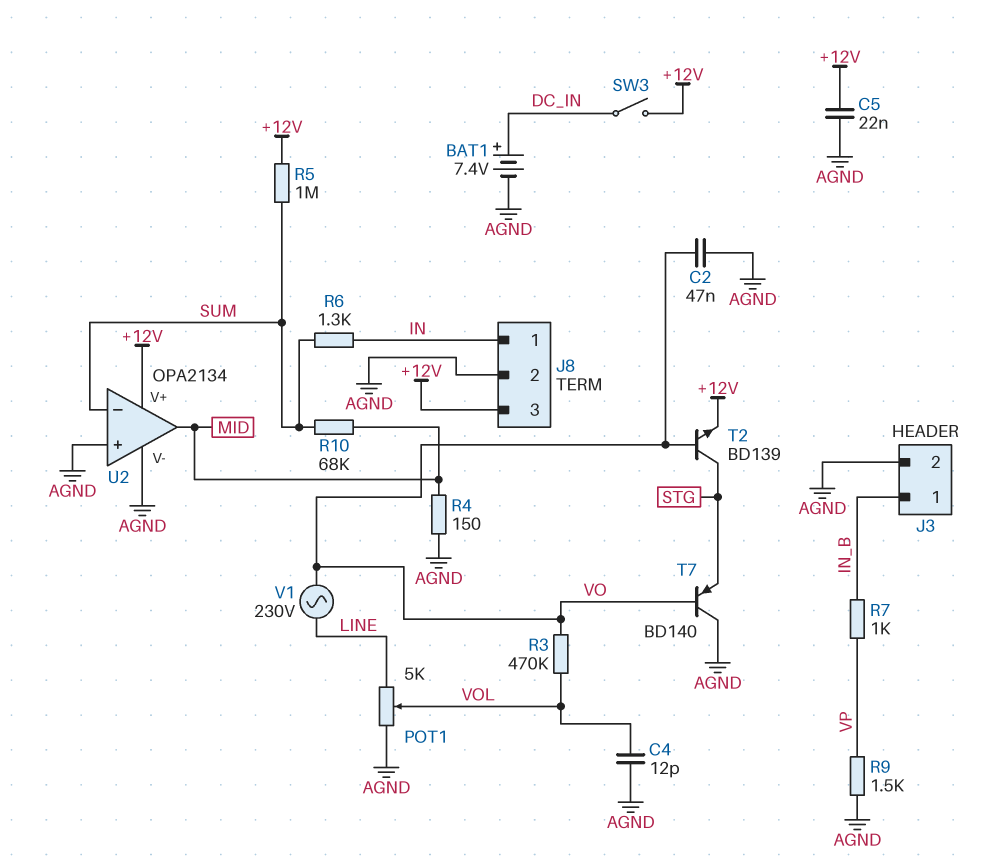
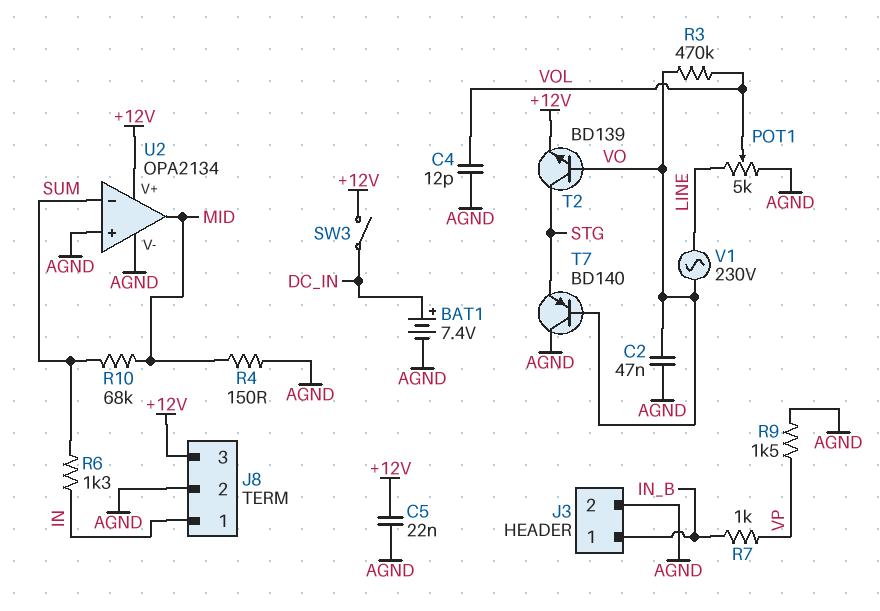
R5: 1M (+12V, SUM) -> none

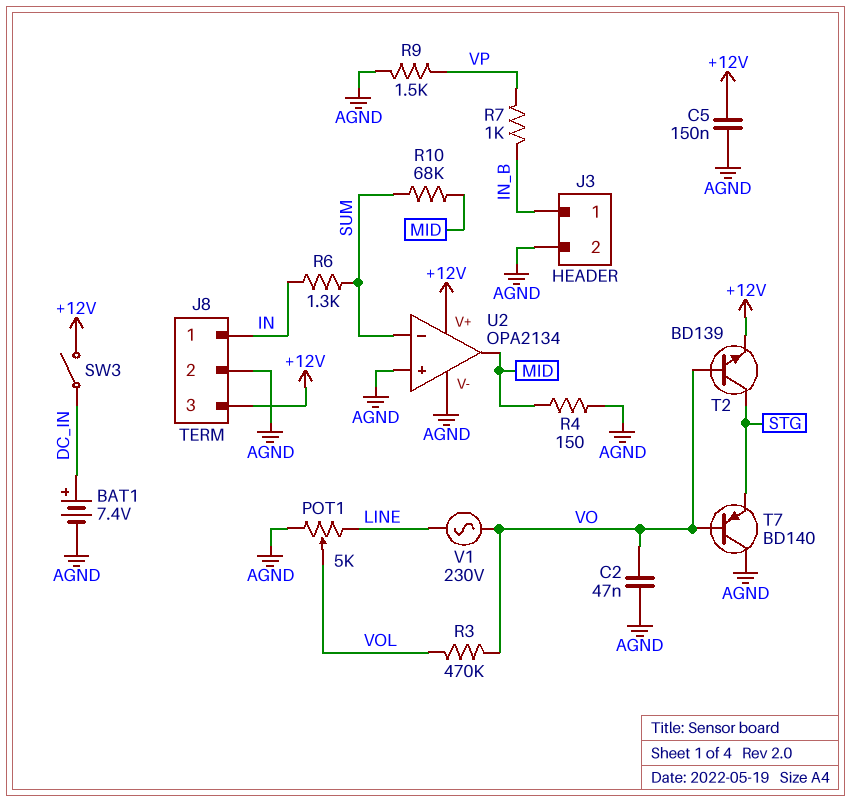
C4: 12pF (AGND, VOL) -> none
C5: 22nF (+12V, AGND) -> 150nF (+12V, AGND)

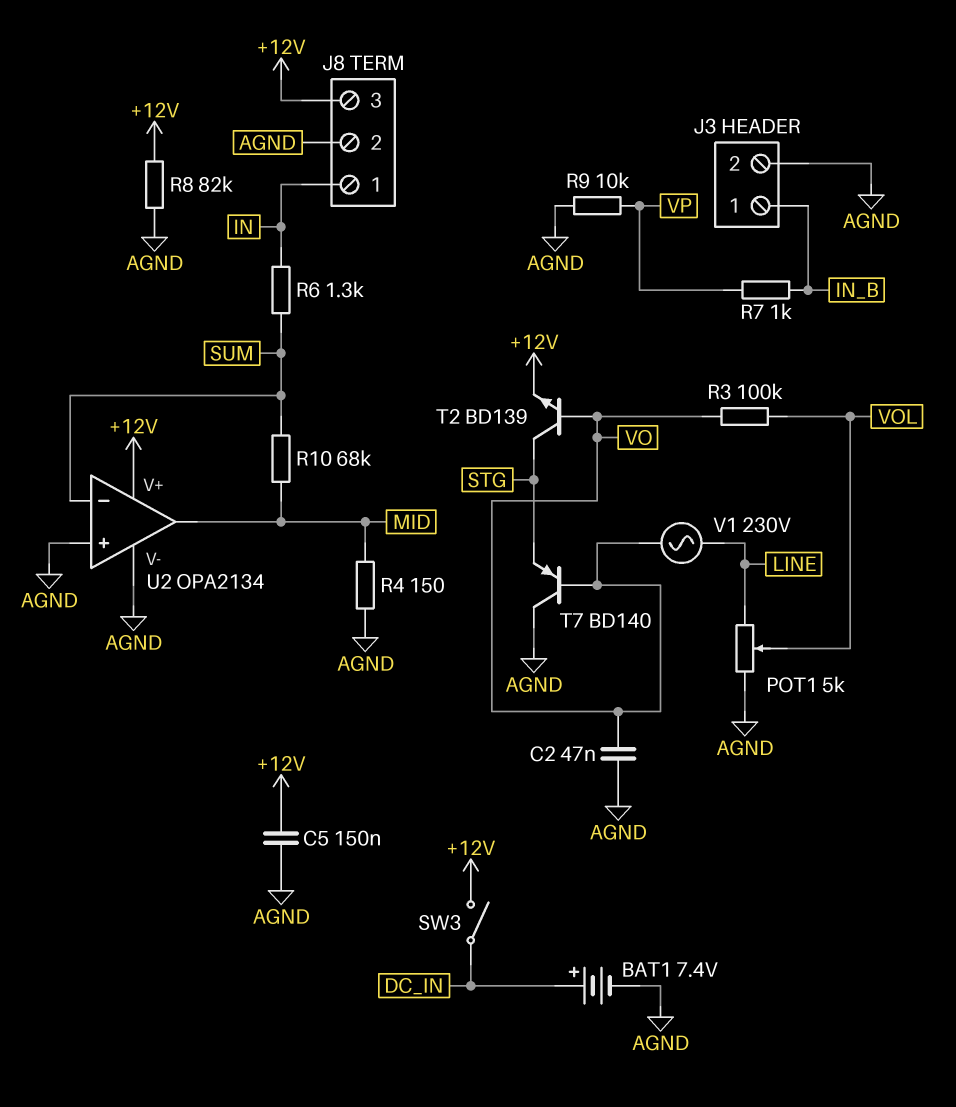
R3: 470k (VO, VOL) -> 100k (VO, VOL)
R8: none -> 82k (+12V, AGND)
R9: 1.5k (AGND, VP) -> 10k (AGND, VP)

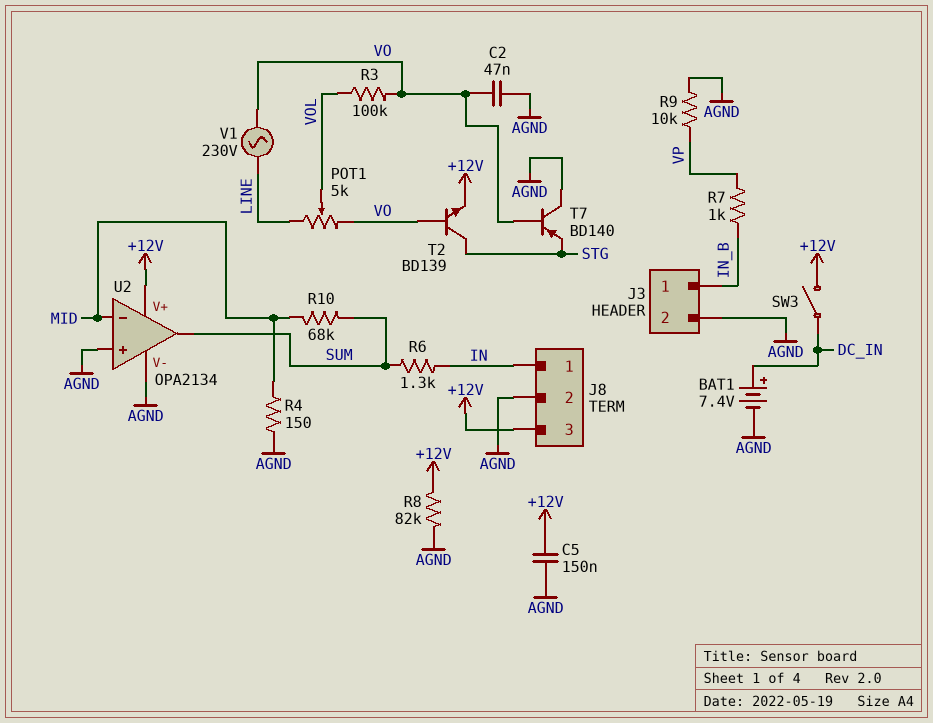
POT1: 5k (AGND, LINE, wiper VOL) -> 5k (LINE, VO, wiper VOL)
U2 pin in-: SUM -> MID
U2 pin out: MID -> SUM

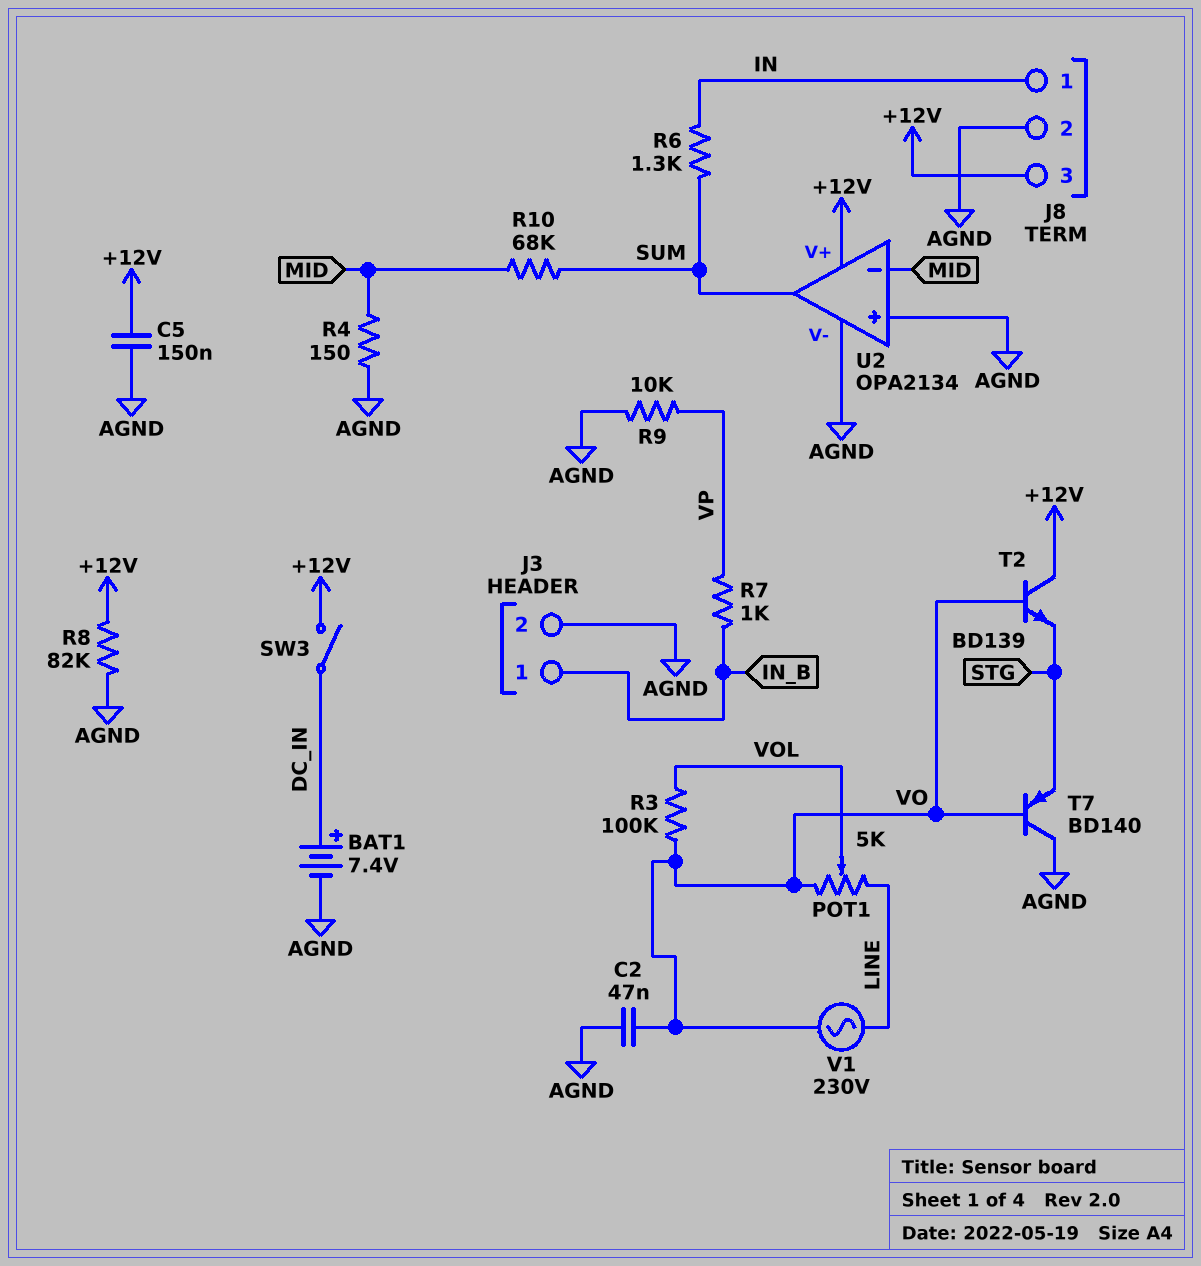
T2: NPN BD139 (B VO, C STG, E +12V) -> NPN BD139 (B VO, C +12V, E STG)

